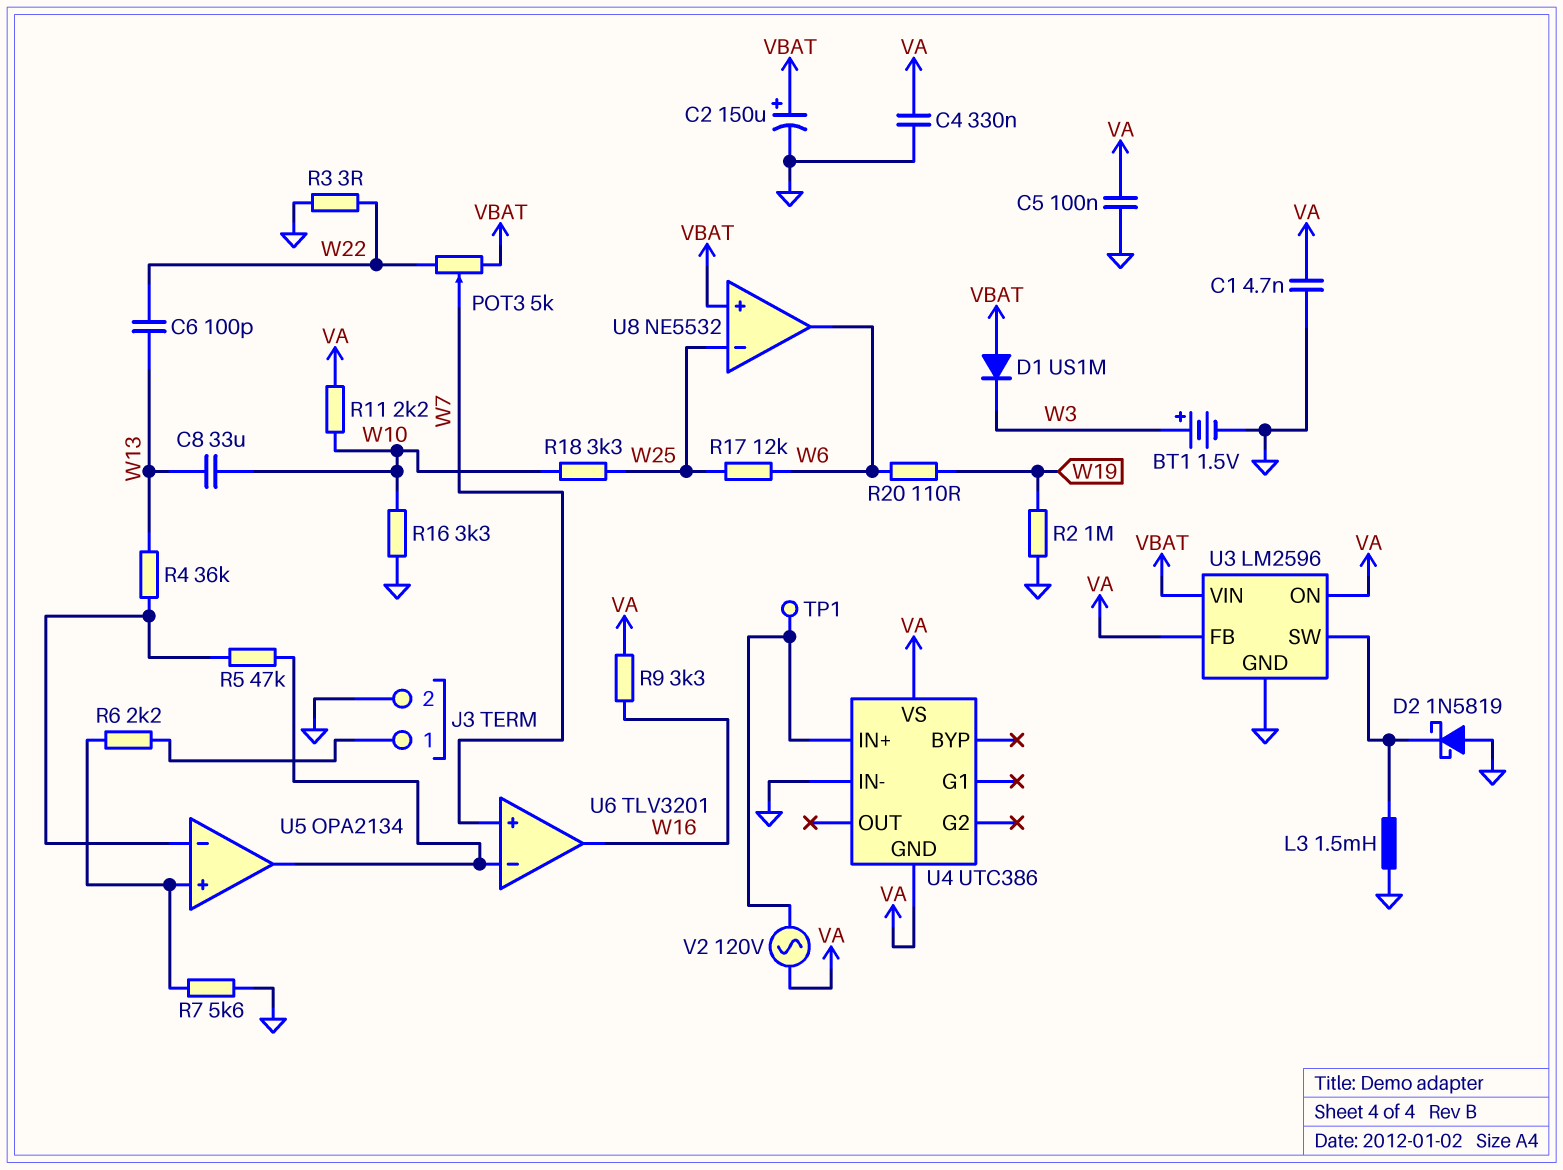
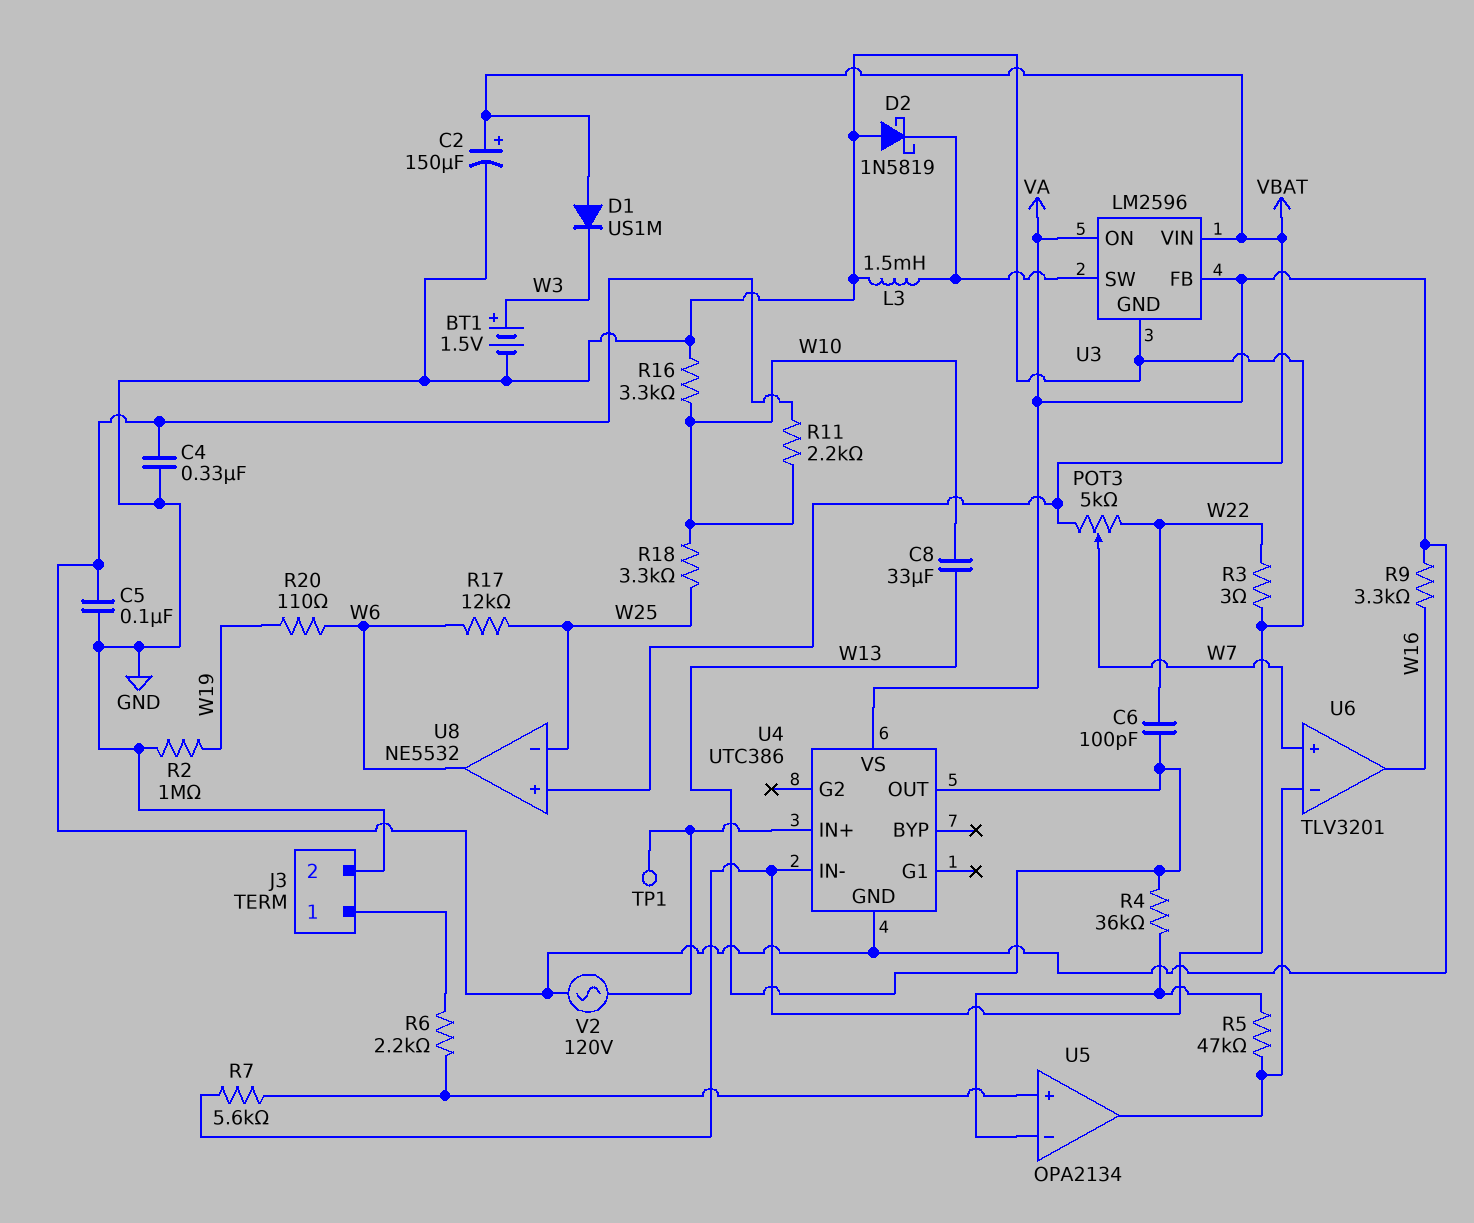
C1: 4.7nF (GND, VA) -> none
U4 pin OUT: none -> W13

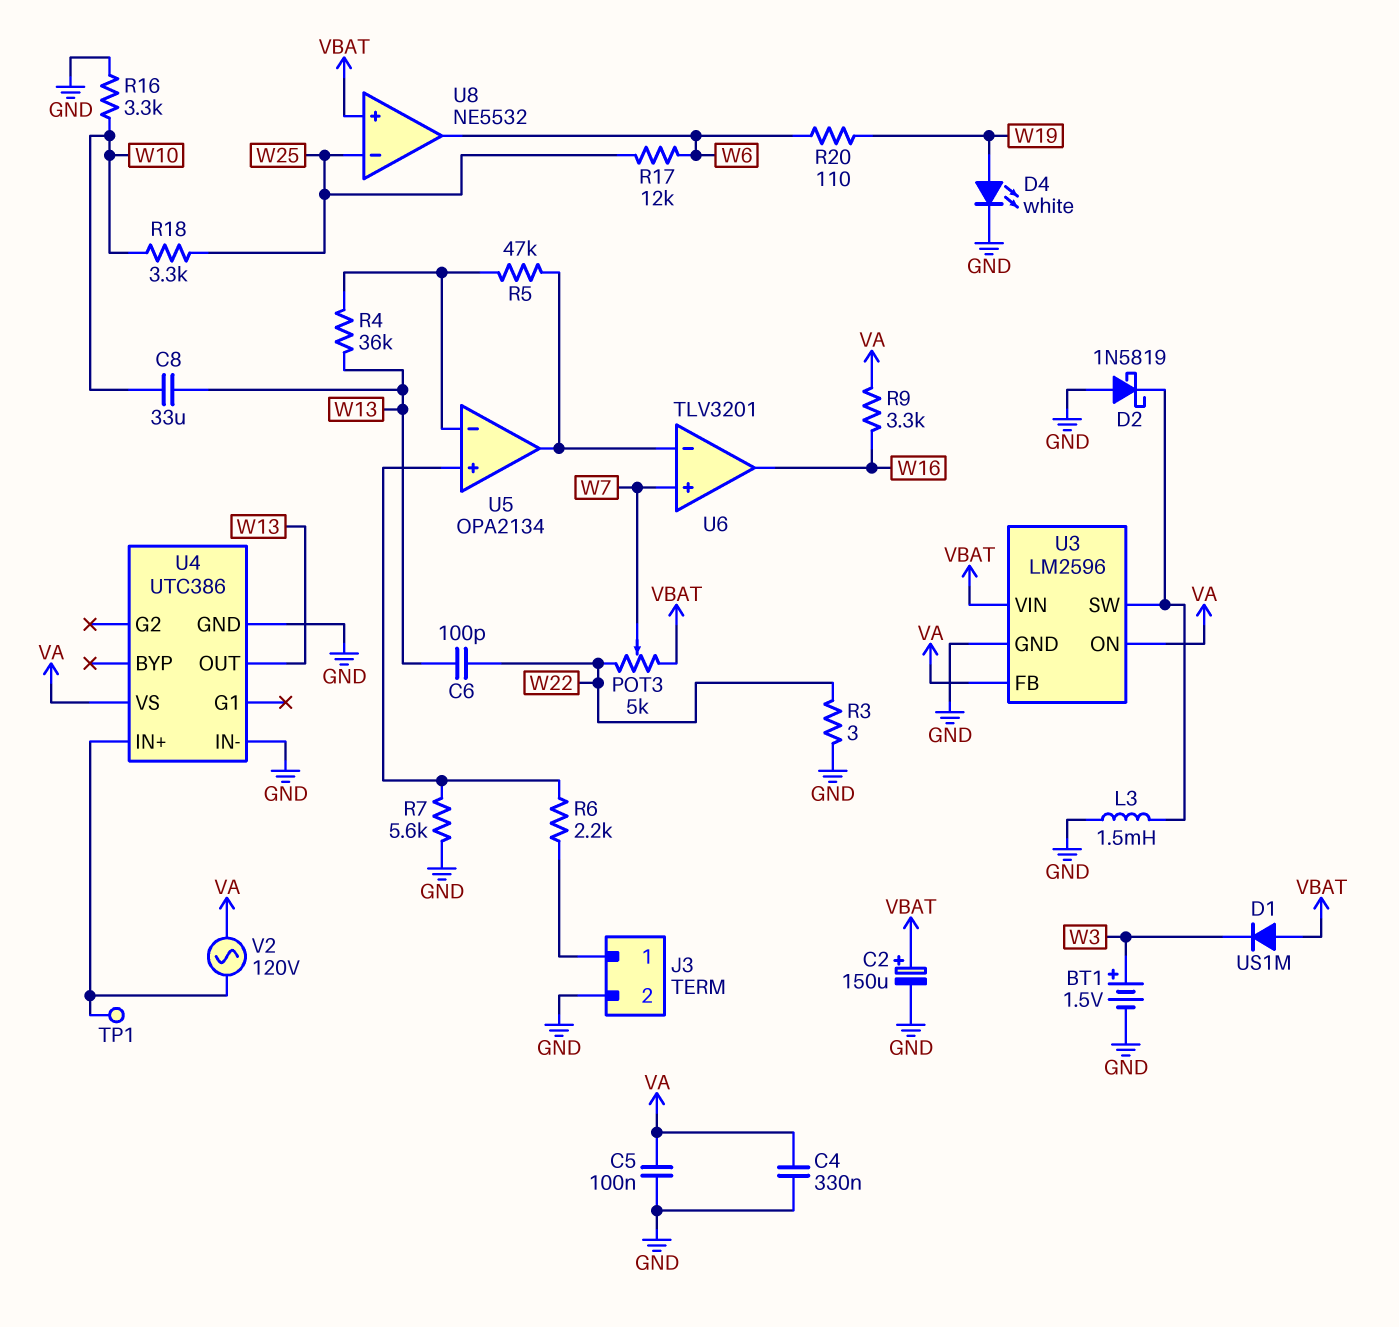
D4: none -> LED white (A W19, K GND)
R2: 1M (GND, W19) -> none
R11: 2.2k (VA, W10) -> none
U4 pin GND: VA -> GND

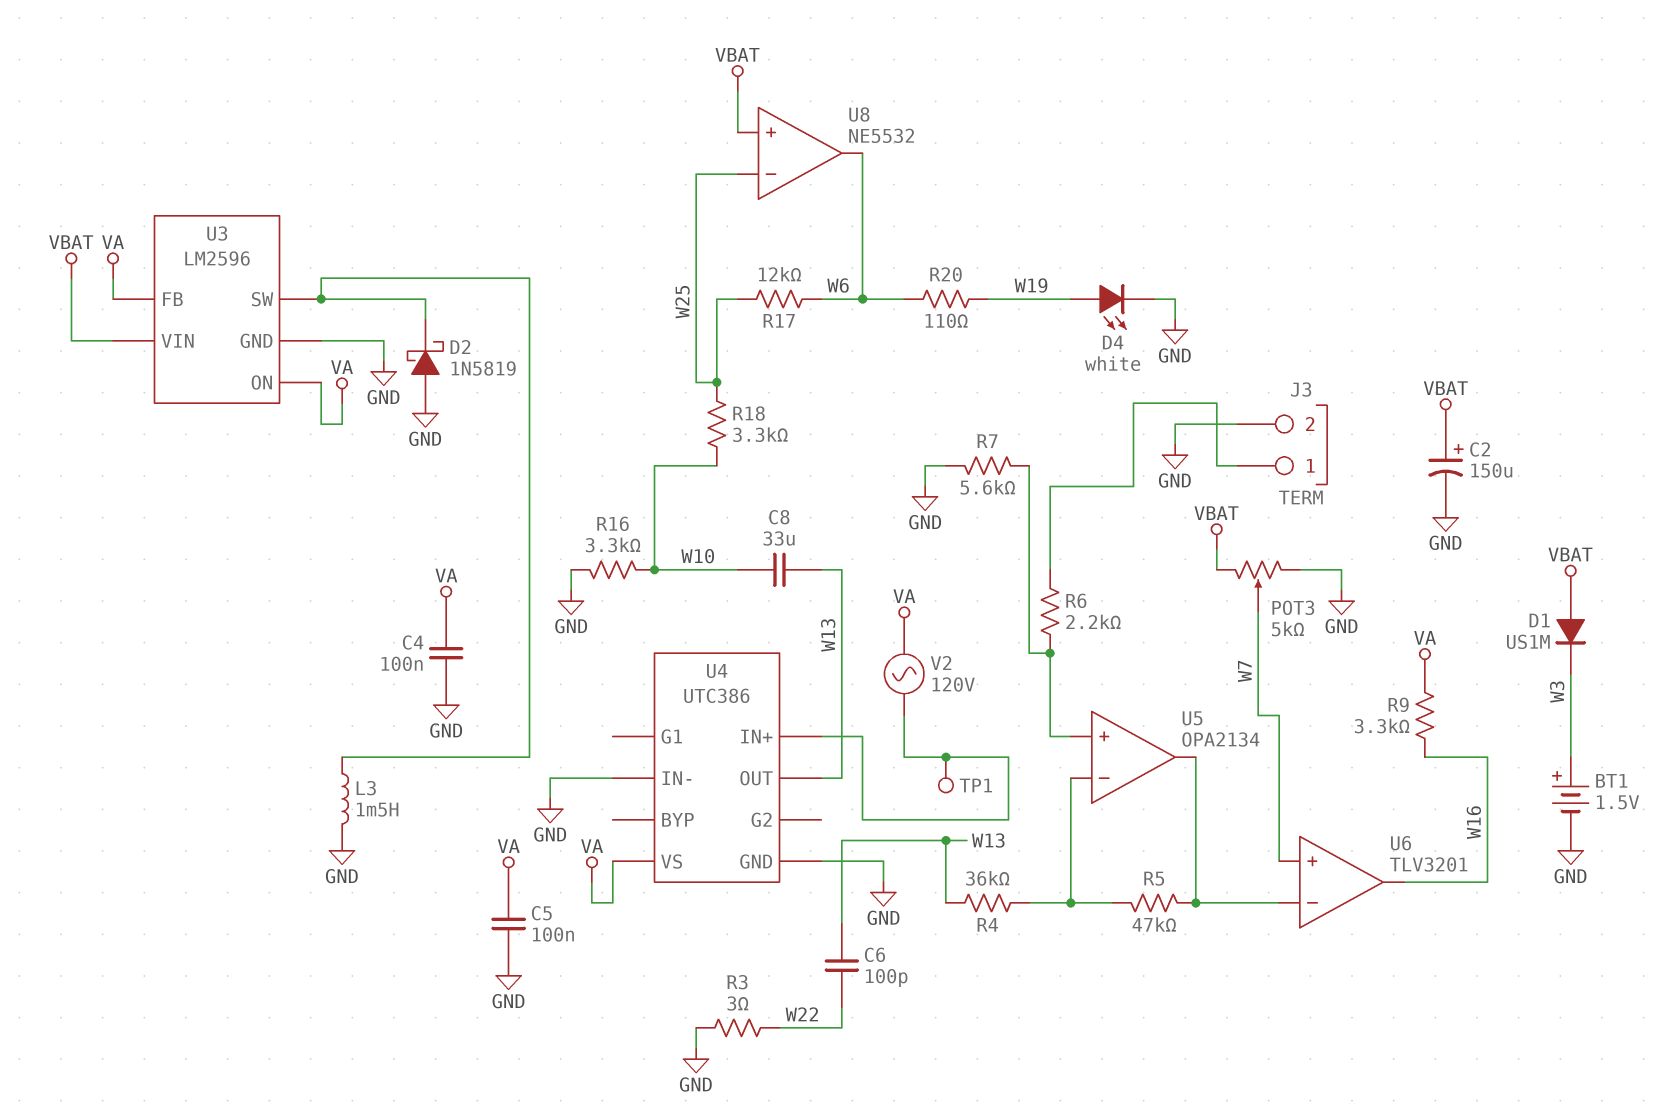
C4: 330nF (GND, VA) -> 100nF (GND, VA)
POT3: 5k (VBAT, W22, wiper W7) -> 5k (GND, VBAT, wiper W7)

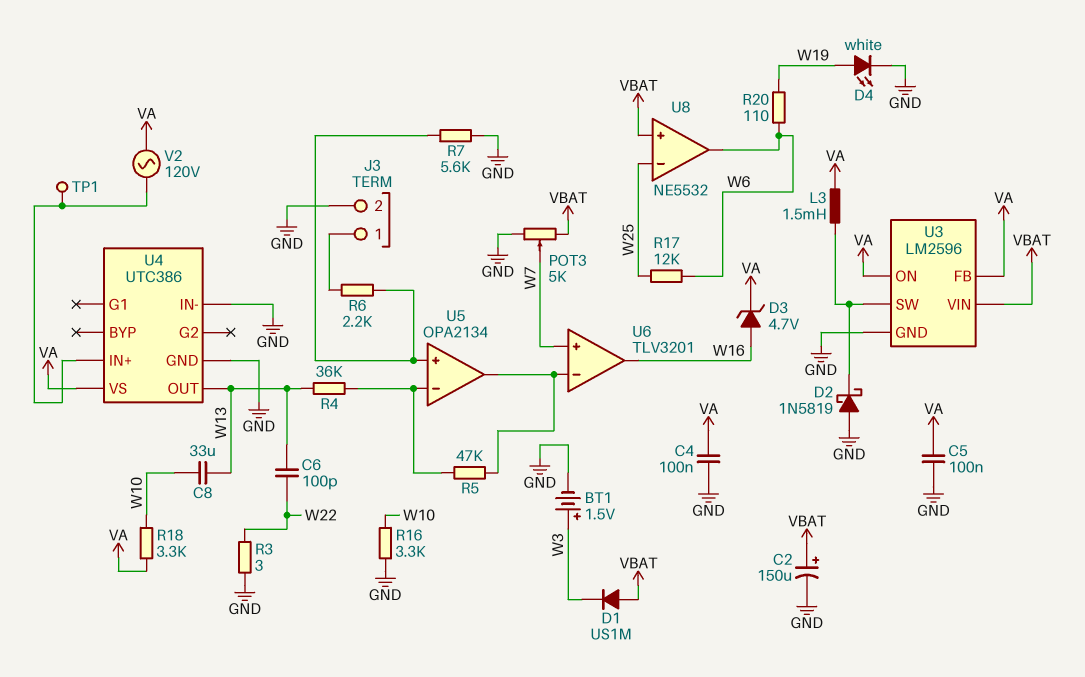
D3: none -> zener 4.7V (A W16, K VA)
L3: 1.5mH (GND, U3/SW) -> 1.5mH (U3/SW, VA)
R9: 3.3k (VA, W16) -> none
R18: 3.3k (W10, W25) -> 3.3k (VA, W10)

